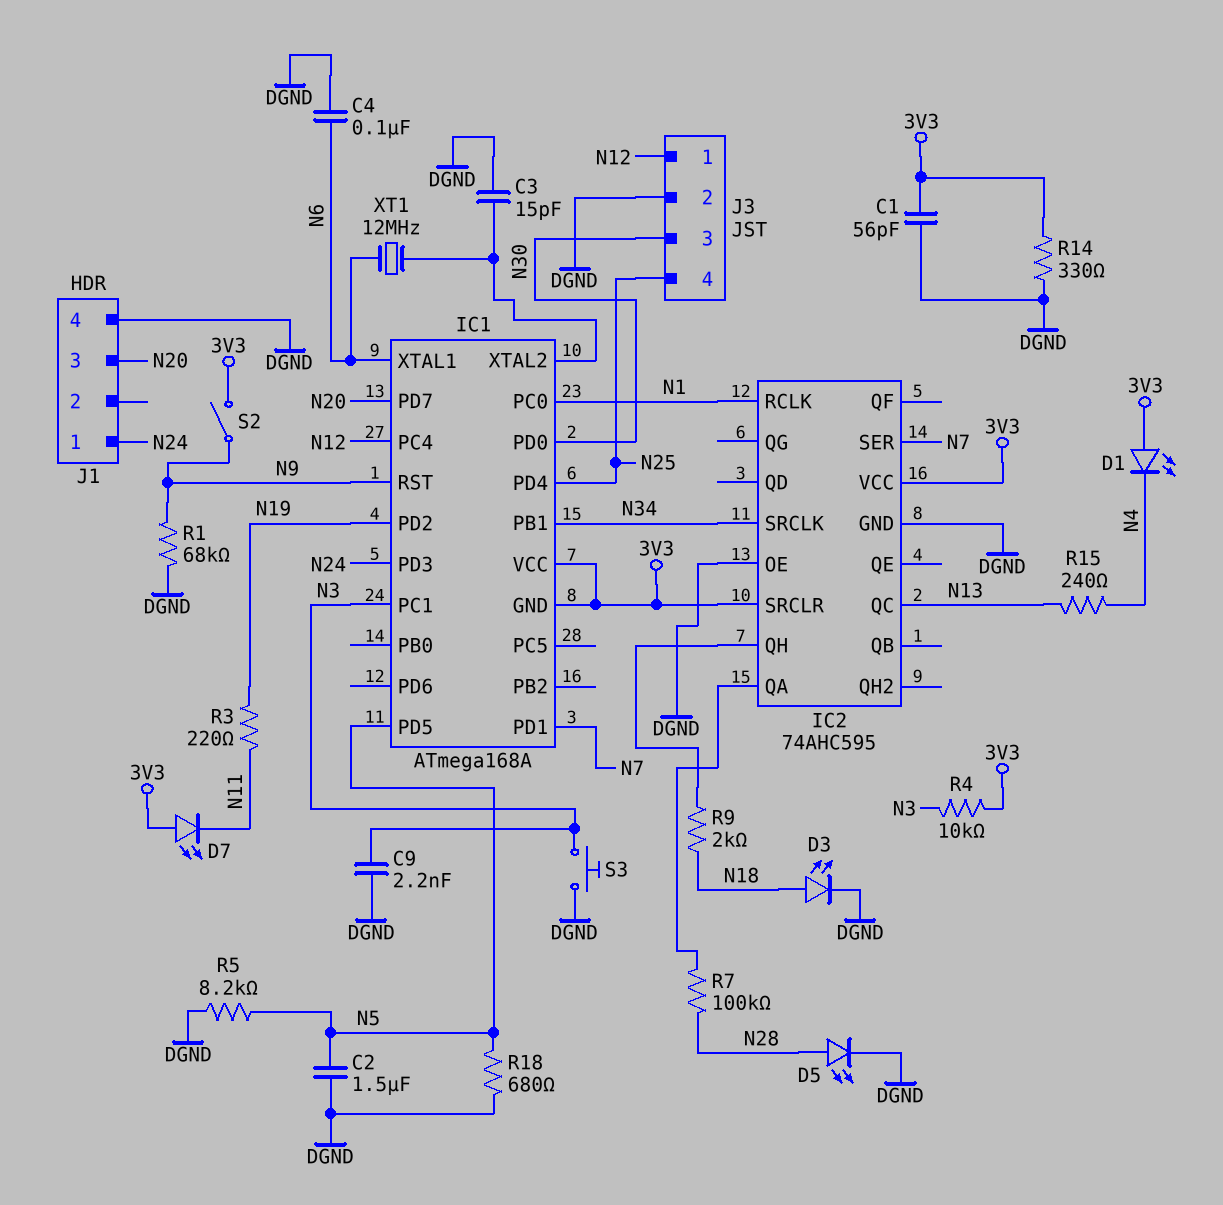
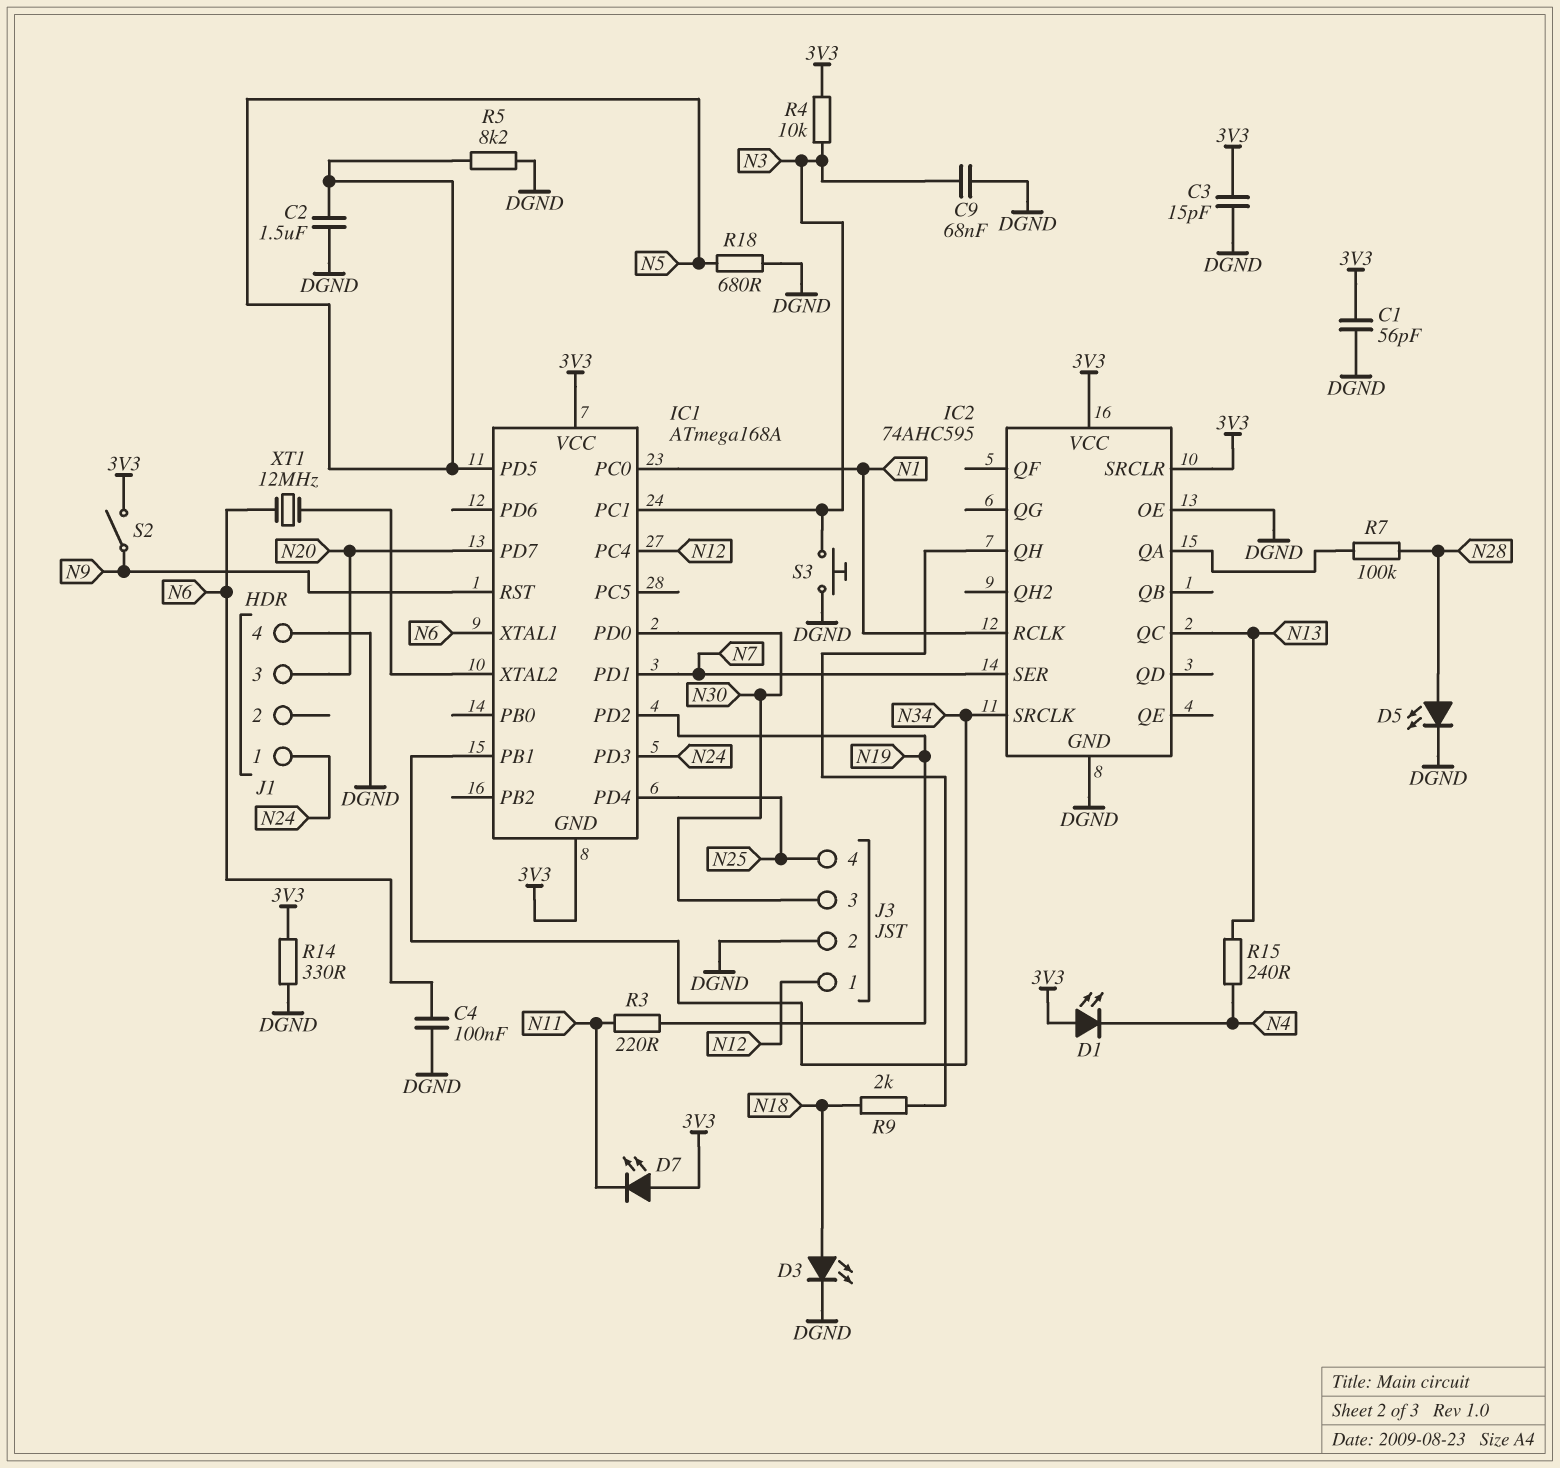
C3: 15pF (DGND, IC1/XTAL2) -> 15pF (3V3, DGND)
C9: 2.2nF (DGND, N3) -> 68nF (DGND, N3)
R1: 68k (DGND, N9) -> none

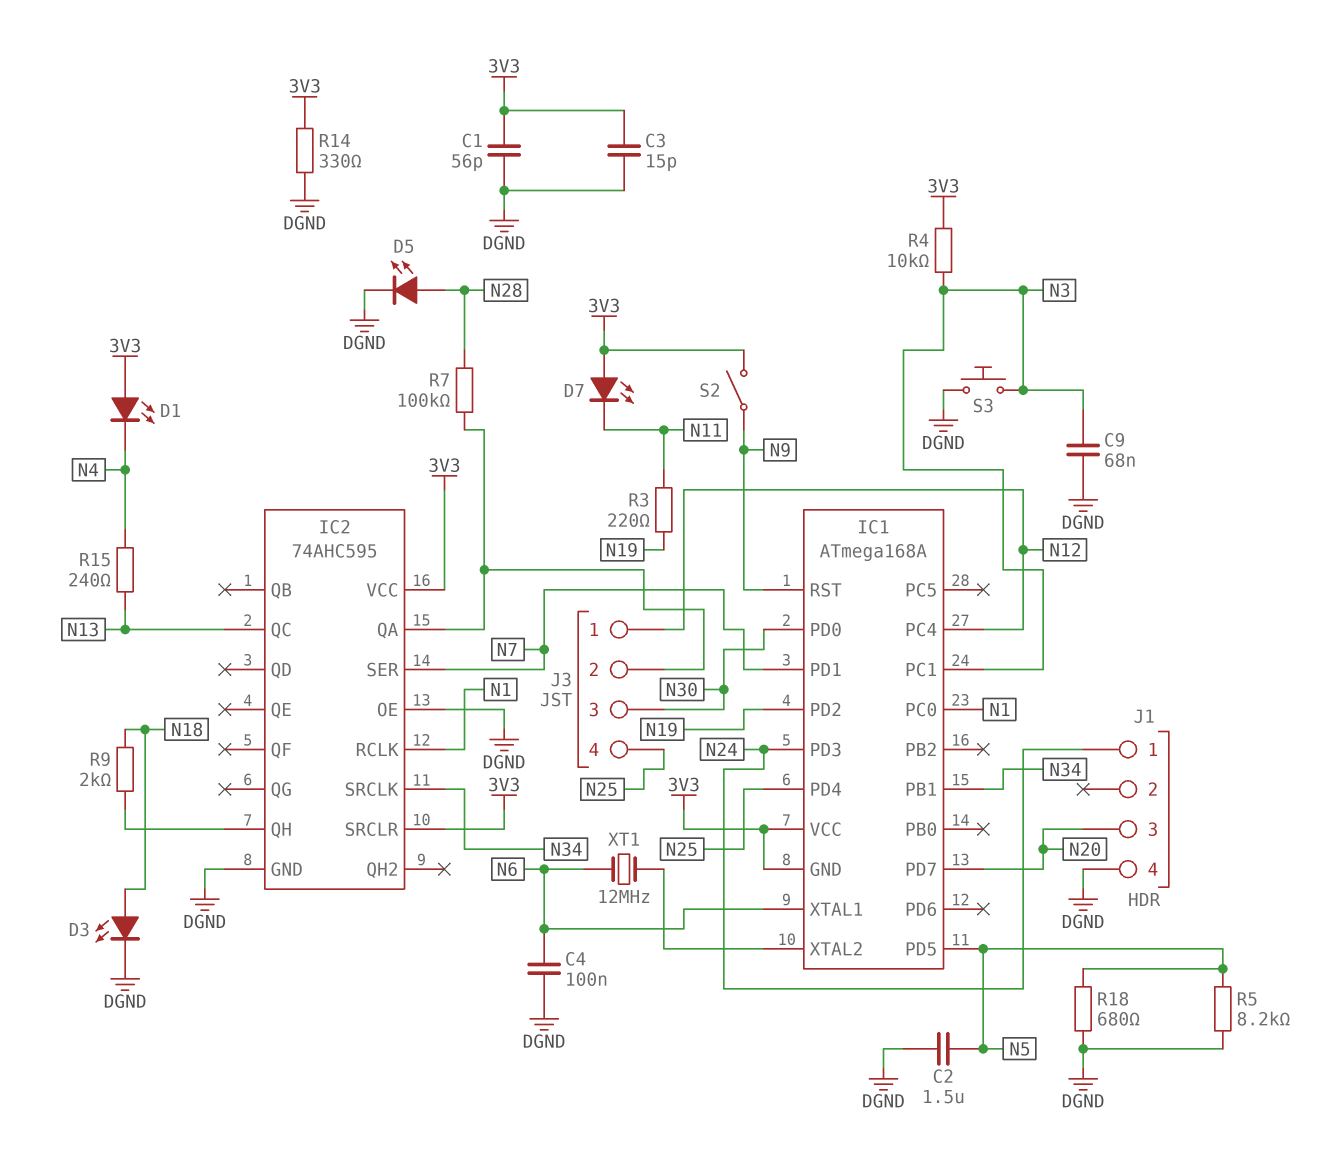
J3 pin 2: DGND -> IC2/QA

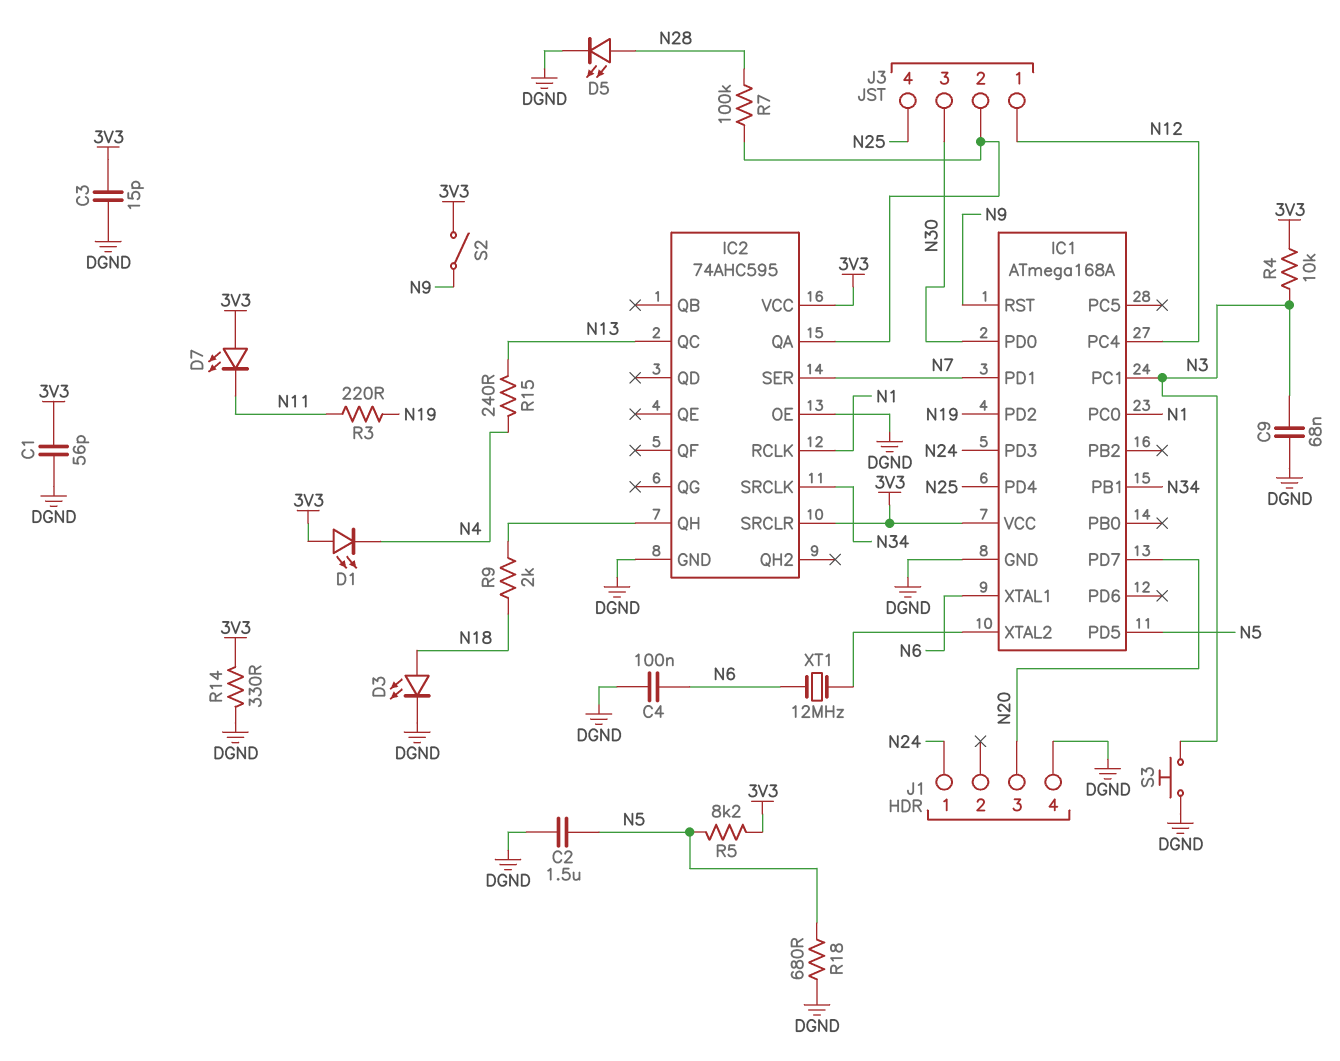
IC1 pin GND: 3V3 -> DGND
R5: 8.2k (DGND, N5) -> 8.2k (3V3, N5)

